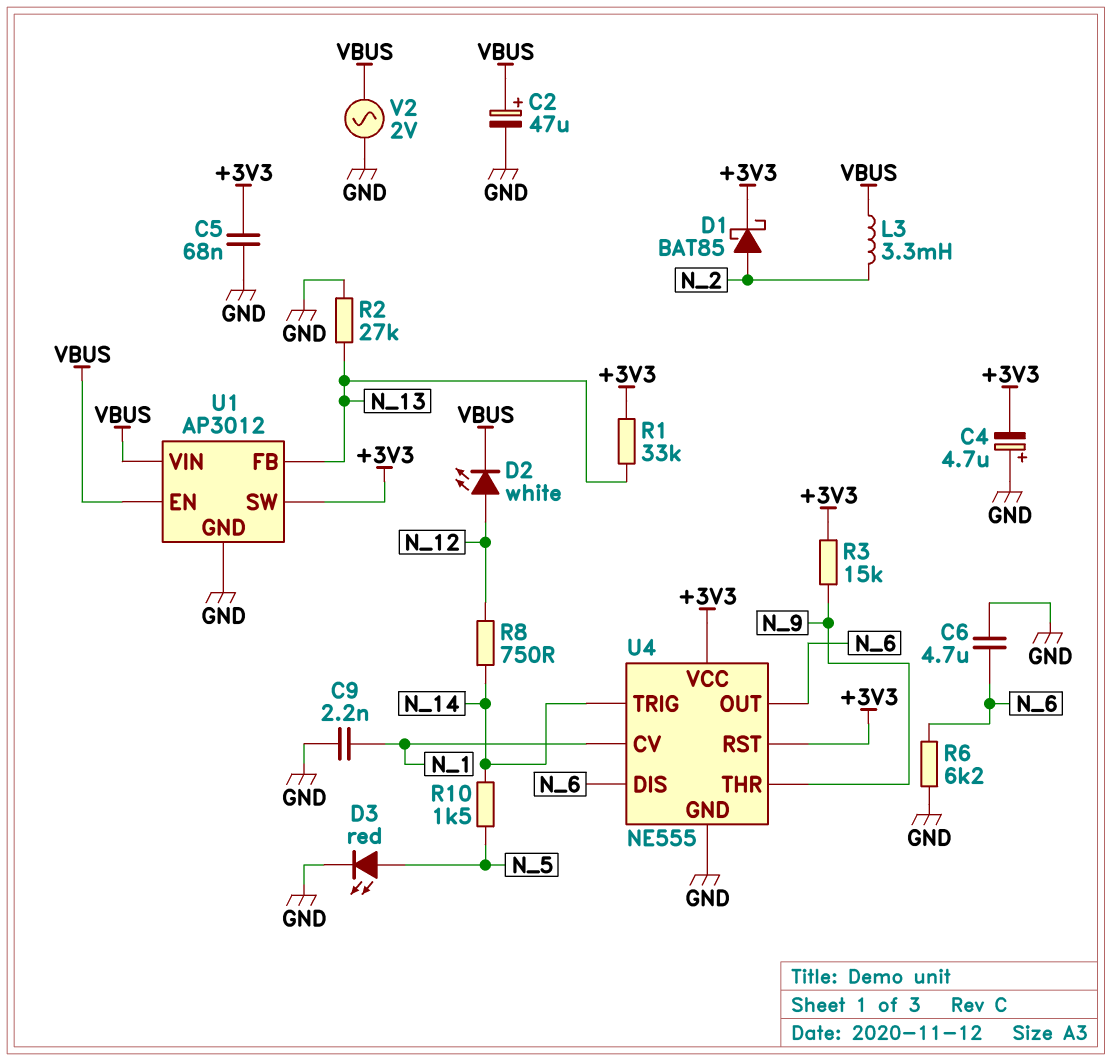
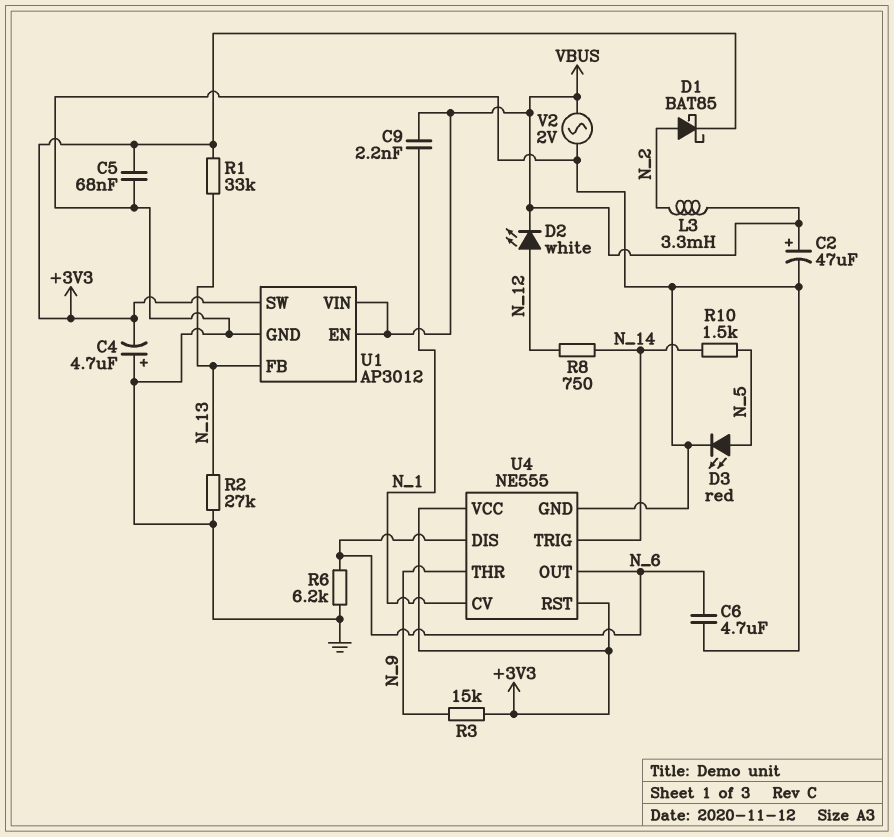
C9: 2.2nF (GND, N_1) -> 2.2nF (N_1, VBUS)

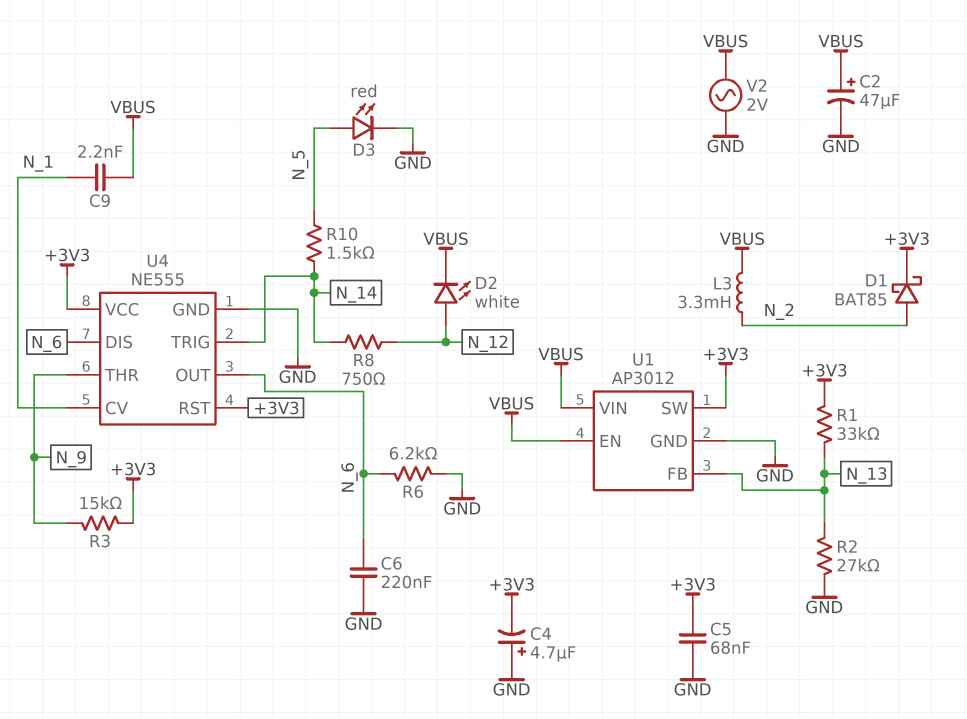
C6: 4.7uF (GND, N_6) -> 220nF (GND, N_6)

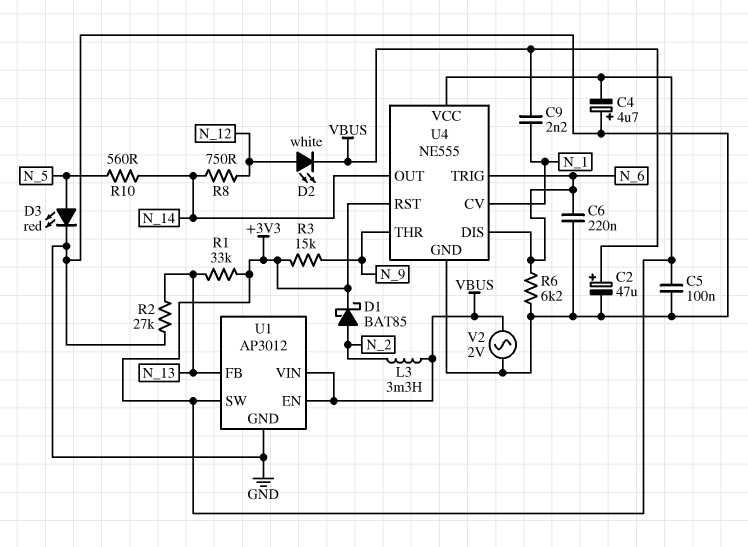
C5: 68nF (+3V3, GND) -> 100nF (+3V3, GND)
R10: 1.5k (N_5, N_14) -> 560 (N_5, N_14)
U4 pin OUT: N_6 -> N_14
U4 pin TRIG: N_14 -> N_6

